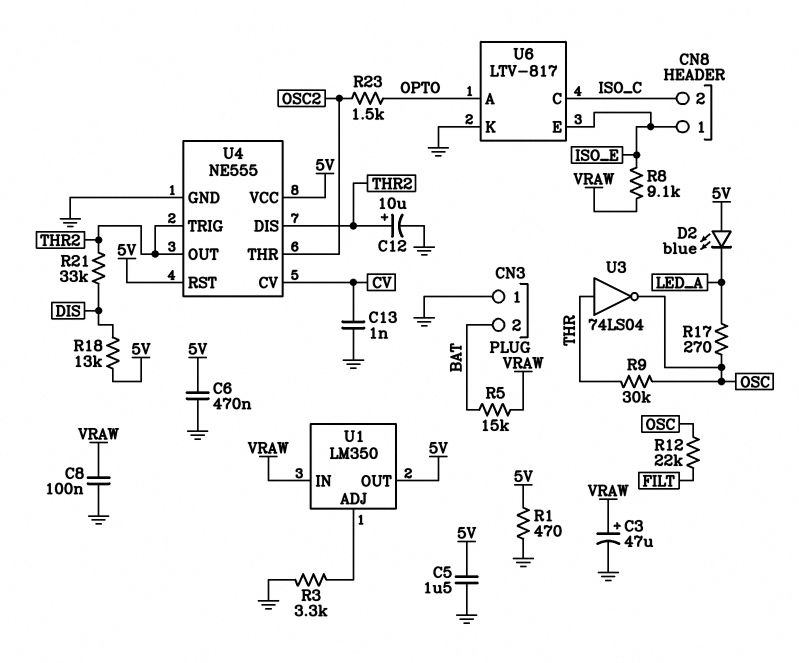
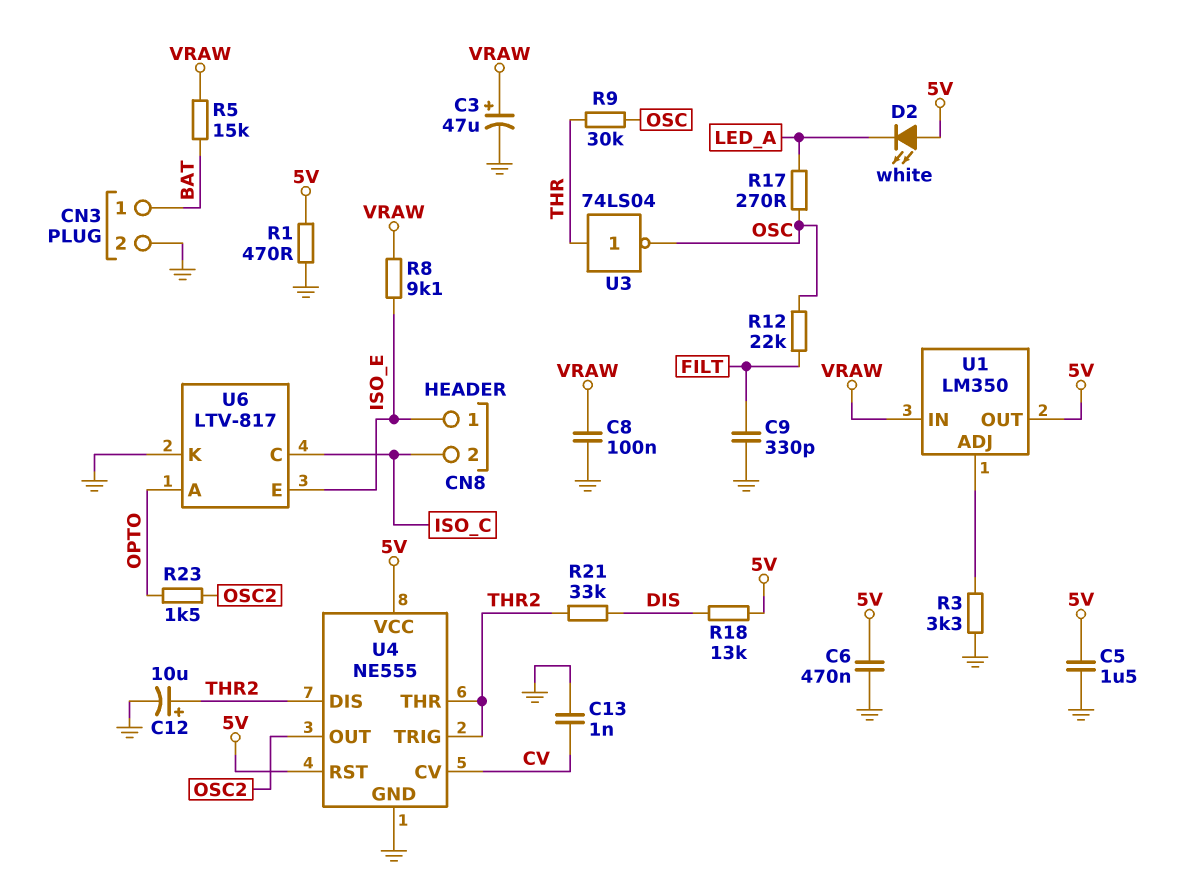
C9: none -> 330pF (FILT, GND)
CN3 pin 1: GND -> BAT
CN3 pin 2: BAT -> GND
D2: LED blue (A 5V, K LED_A) -> LED white (A 5V, K LED_A)
U4 pin OUT: THR2 -> OSC2
U4 pin THR: OSC2 -> THR2

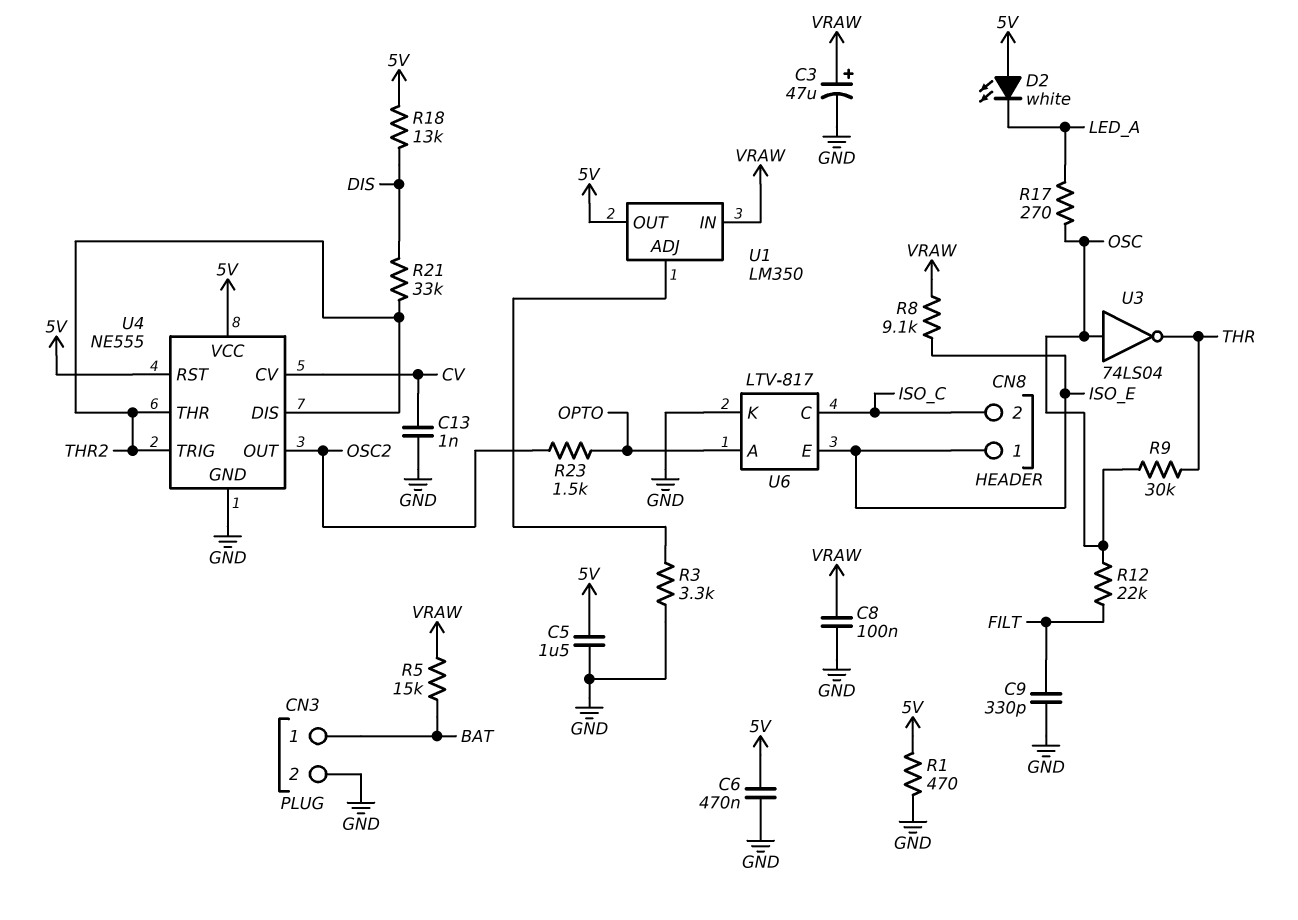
C12: 10uF (plus THR2, minus GND) -> none
U3: NOT 74LS04 (in THR, out OSC) -> NOT 74LS04 (in OSC, out THR)

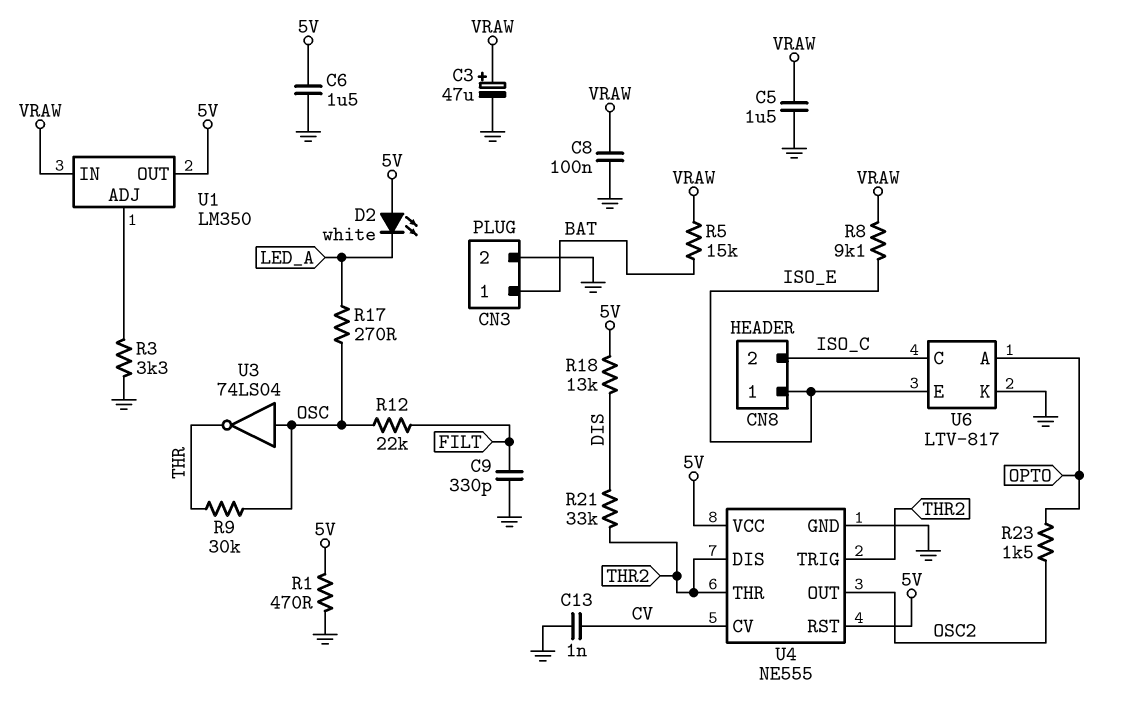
C5: 1.5uF (5V, GND) -> 1.5uF (GND, VRAW)
C6: 470nF (5V, GND) -> 1.5uF (5V, GND)

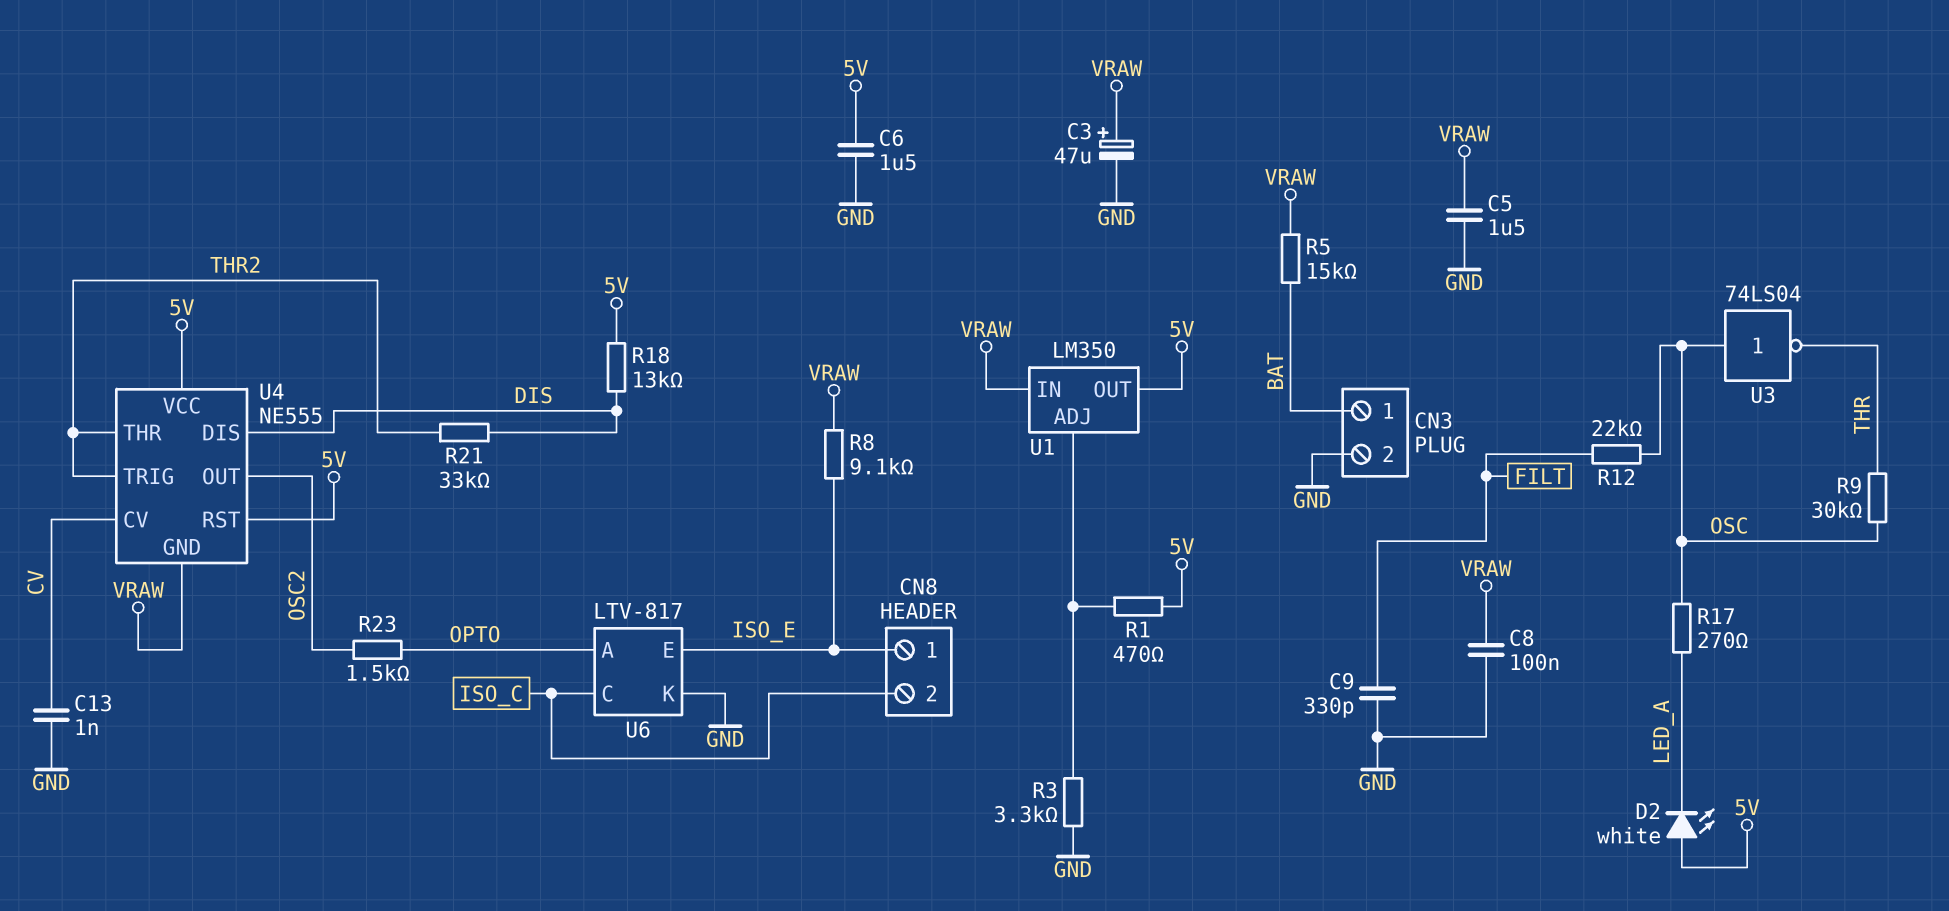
R1: 470 (5V, GND) -> 470 (5V, U1/ADJ)
U4 pin DIS: THR2 -> DIS
U4 pin GND: GND -> VRAW

